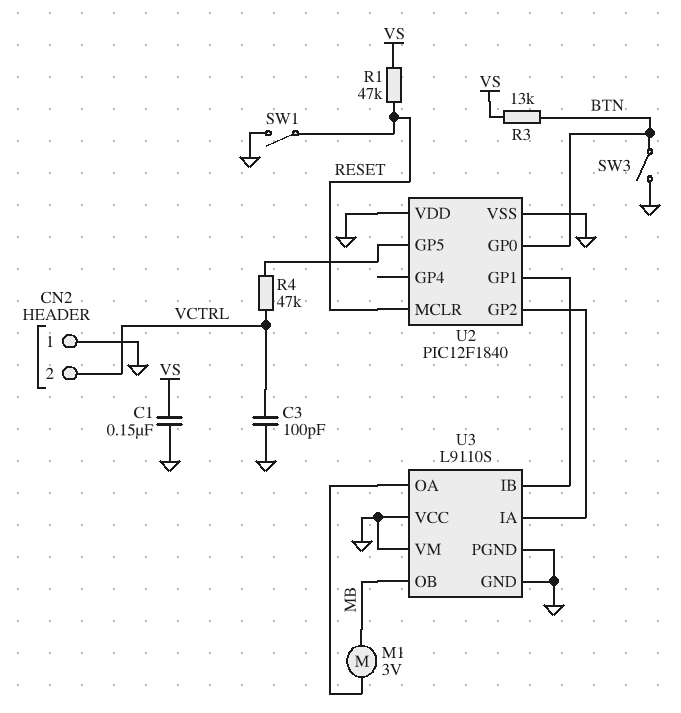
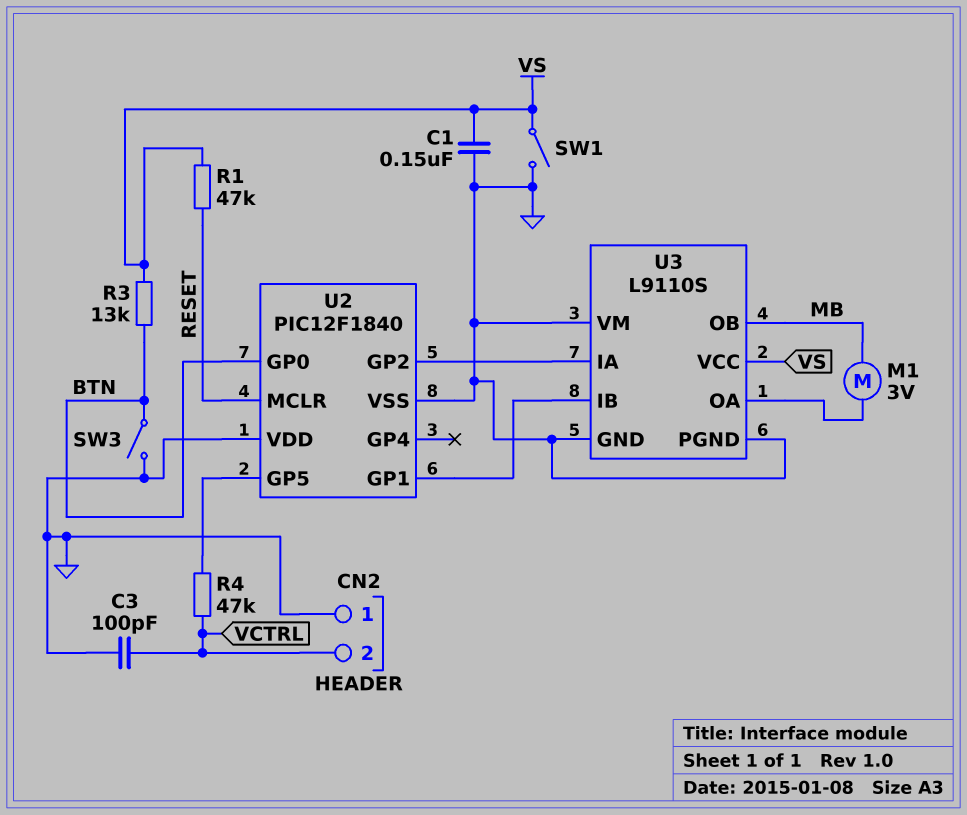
SW1: switch (GND, RESET) -> switch (GND, VS)
U3 pin VCC: GND -> VS

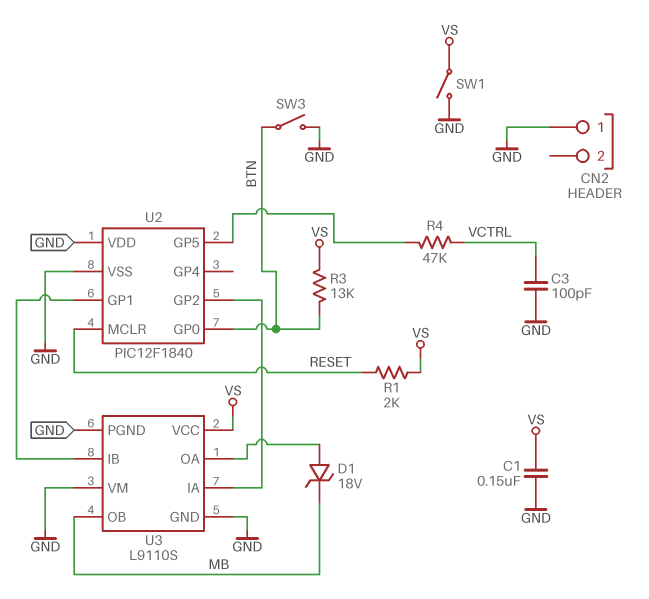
CN2 pin 2: VCTRL -> none
D1: none -> zener 18V (A U3/OA, K MB)
M1: motor 3V (MB, U3/OA) -> none
R1: 47k (RESET, VS) -> 2k (RESET, VS)

